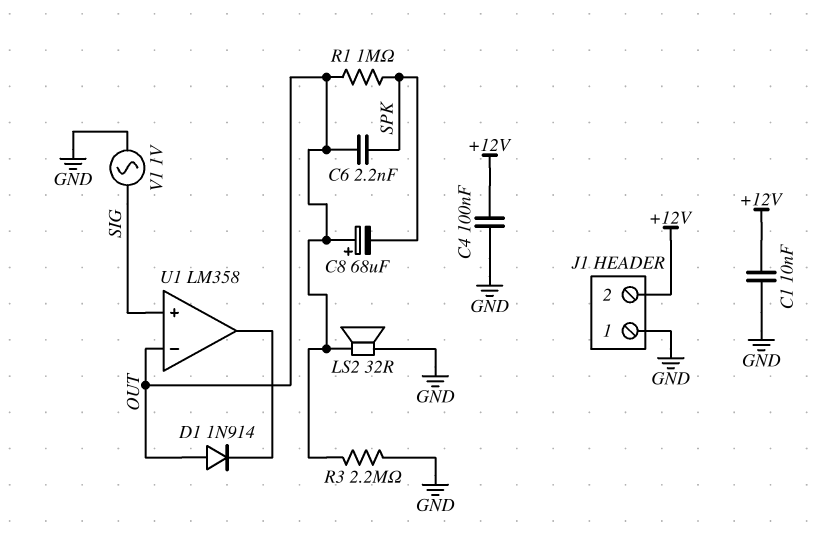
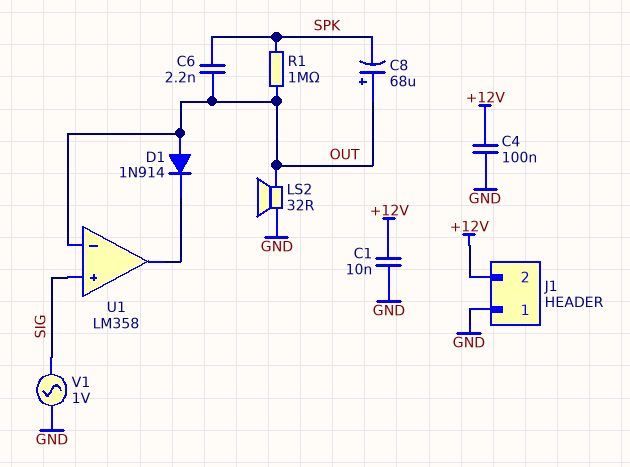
R3: 2.2M (GND, OUT) -> none

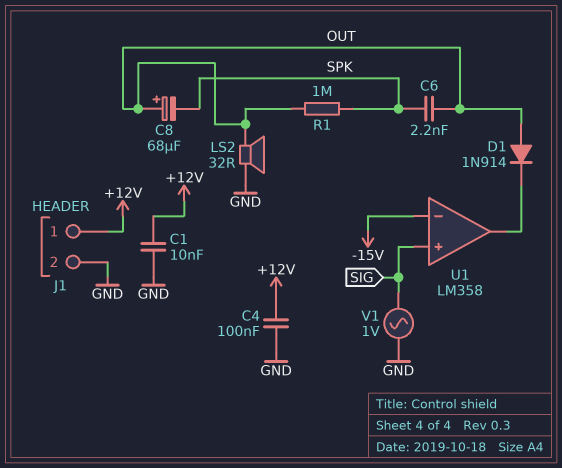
J1 pin 1: GND -> +12V
J1 pin 2: +12V -> GND
U1 pin in-: OUT -> -15V

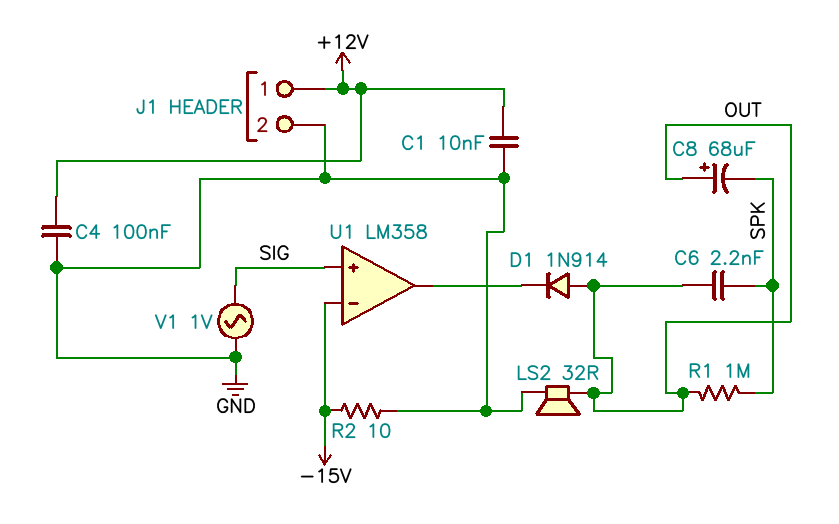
R2: none -> 10 (-15V, GND)

